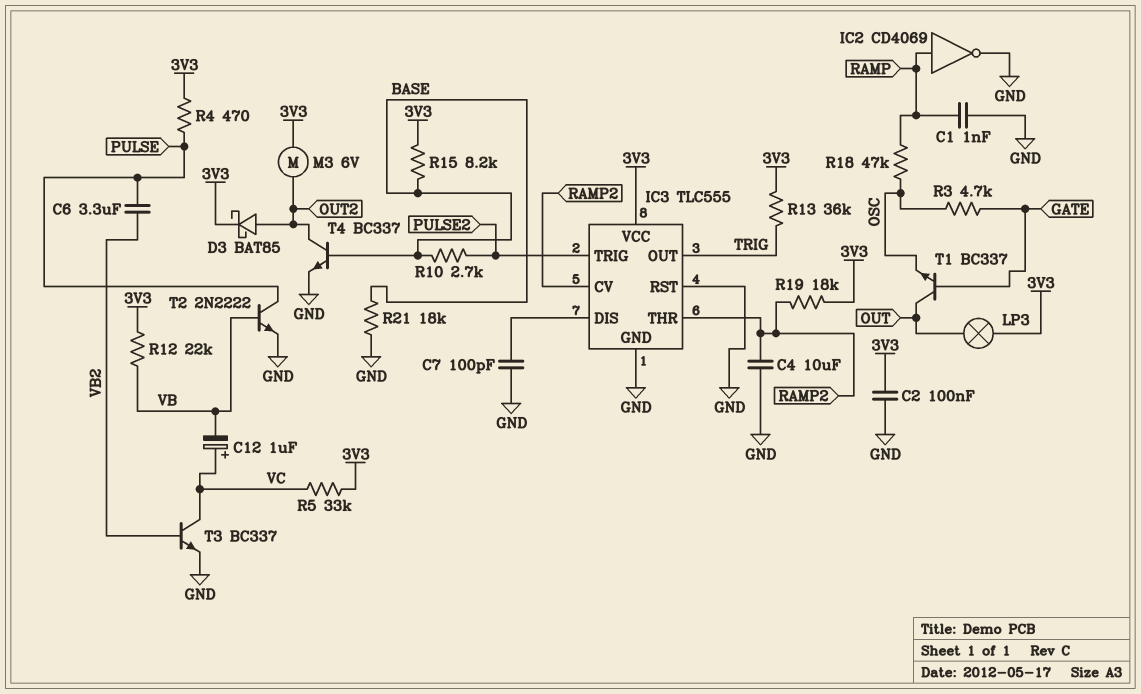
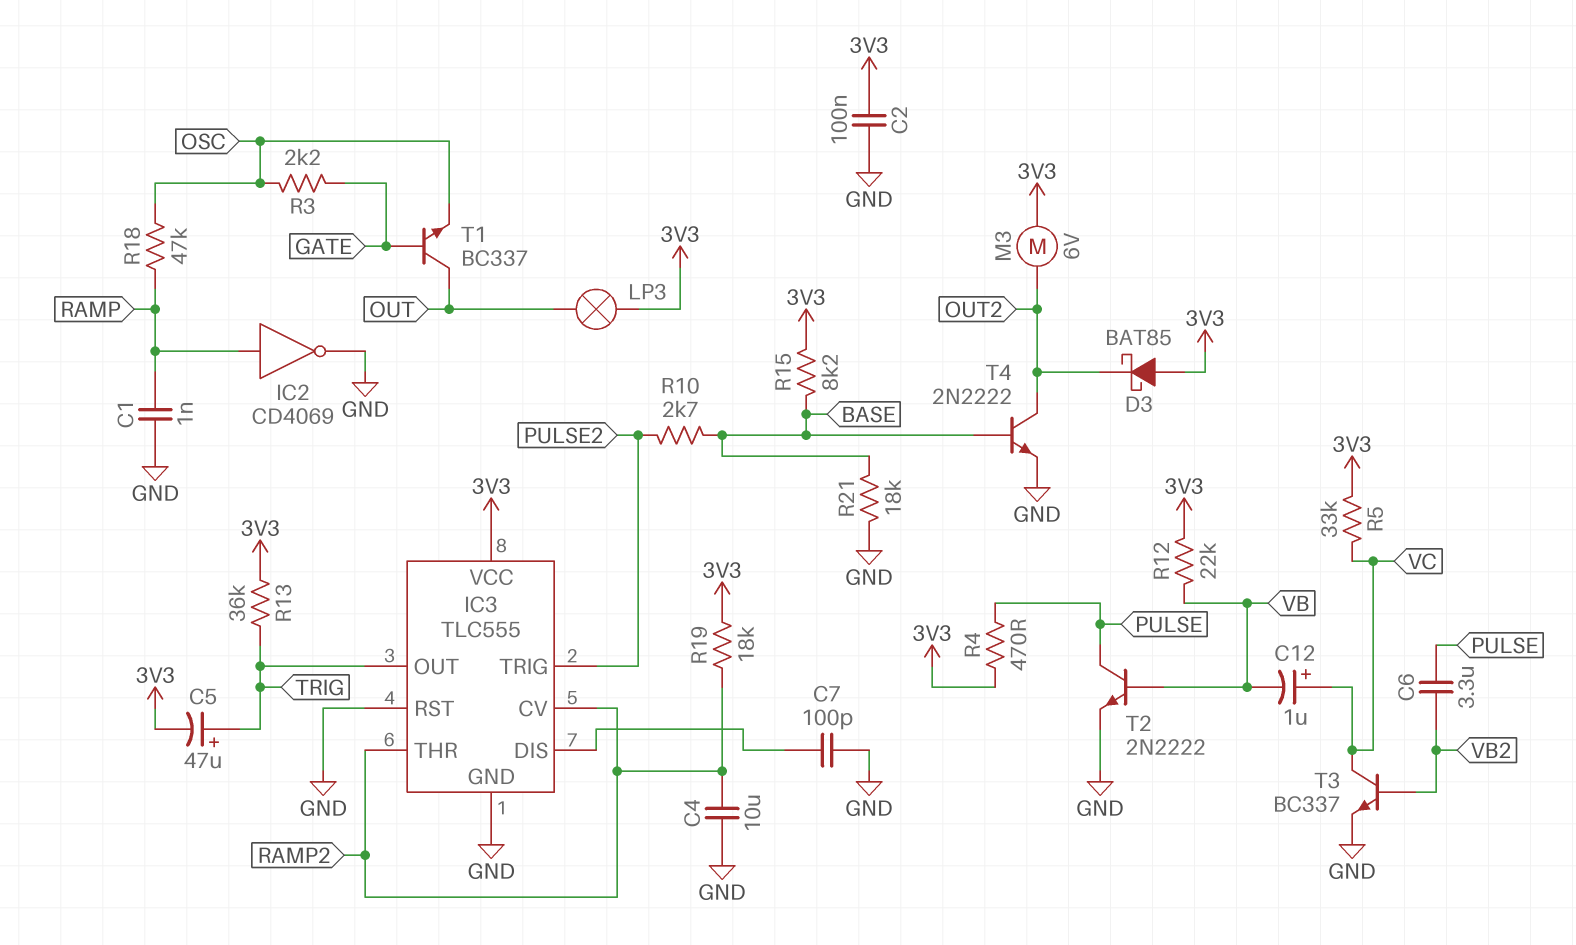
C5: none -> 47uF (plus TRIG, minus 3V3)
D3: schottky BAT85 (A OUT2, K 3V3) -> schottky BAT85 (A 3V3, K OUT2)
R3: 4.7k (GATE, OSC) -> 2.2k (GATE, OSC)
T4: NPN BC337 (B BASE, C OUT2, E GND) -> NPN 2N2222 (B BASE, C OUT2, E GND)

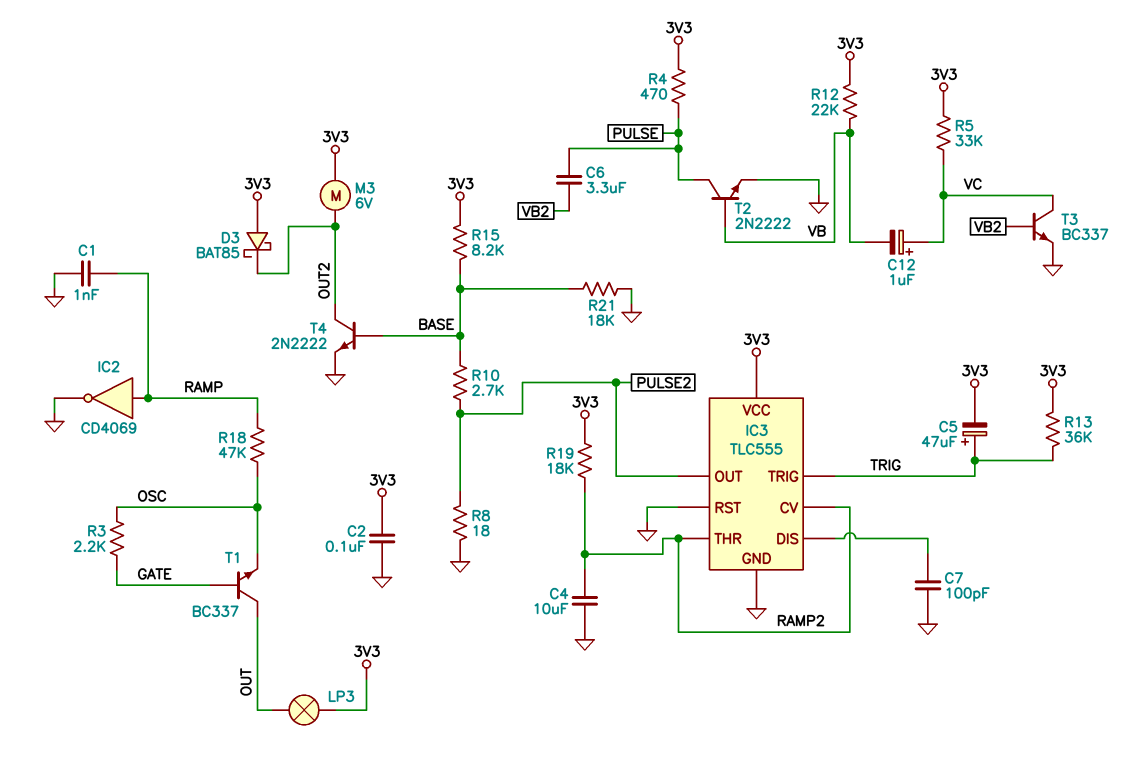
IC3 pin OUT: TRIG -> PULSE2
IC3 pin TRIG: PULSE2 -> TRIG
R8: none -> 18 (GND, PULSE2)

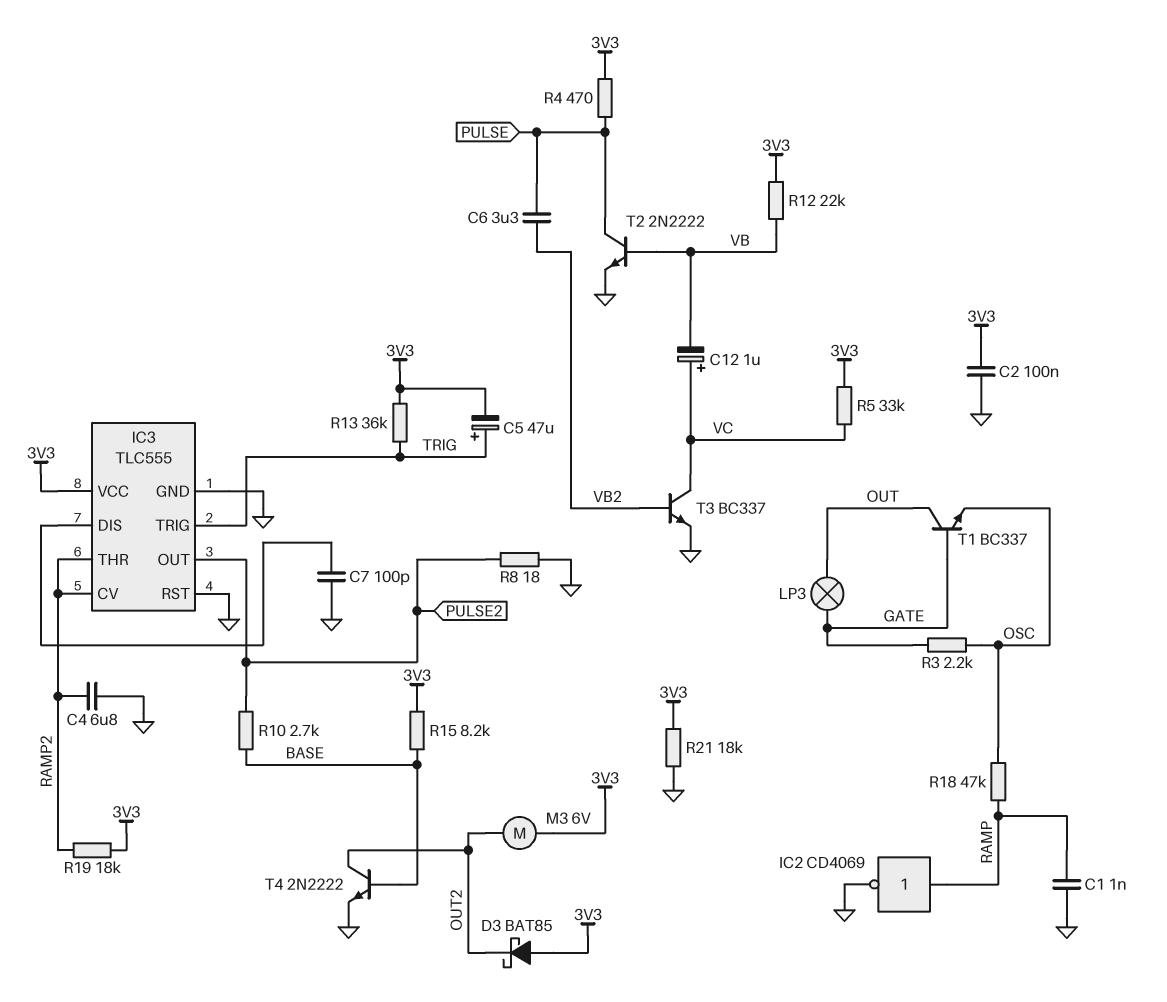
C4: 10uF (GND, RAMP2) -> 6.8uF (GND, RAMP2)
LP3: lamp (3V3, OUT) -> lamp (GATE, OUT)
R21: 18k (BASE, GND) -> 18k (3V3, GND)

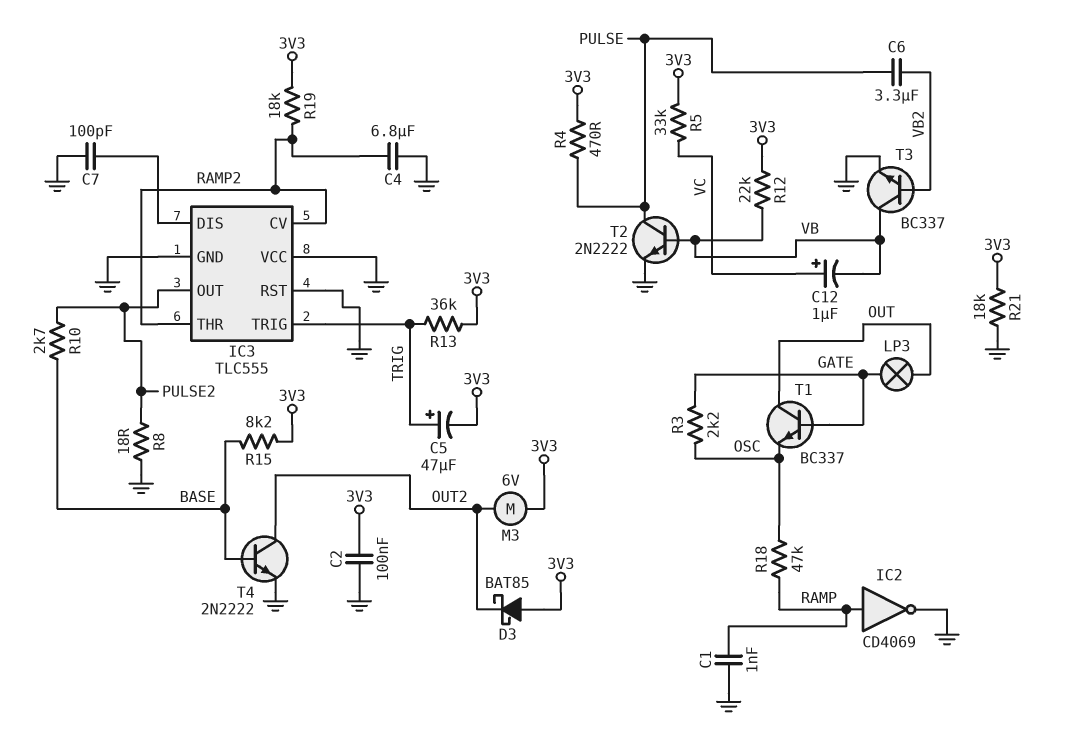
IC3 pin VCC: 3V3 -> GND
T3: NPN BC337 (B VB2, C VC, E GND) -> NPN BC337 (B VB2, C VB, E GND)

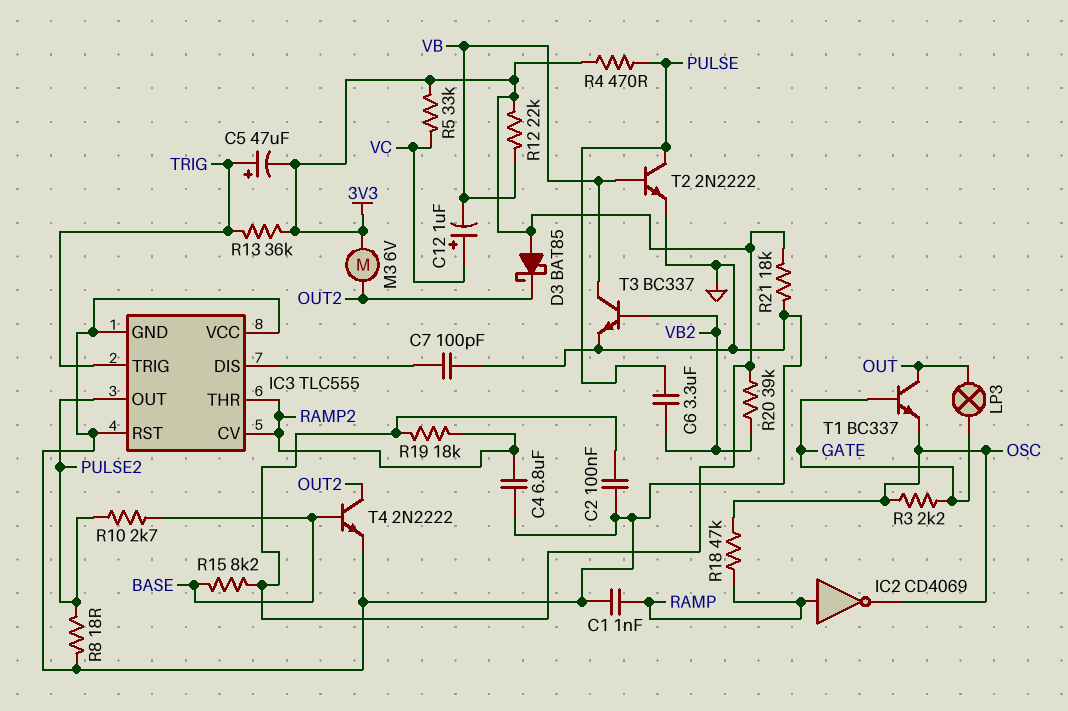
IC2: NOT CD4069 (in RAMP, out GND) -> NOT CD4069 (in RAMP, out OSC)
R20: none -> 39k (3V3, VB2)

